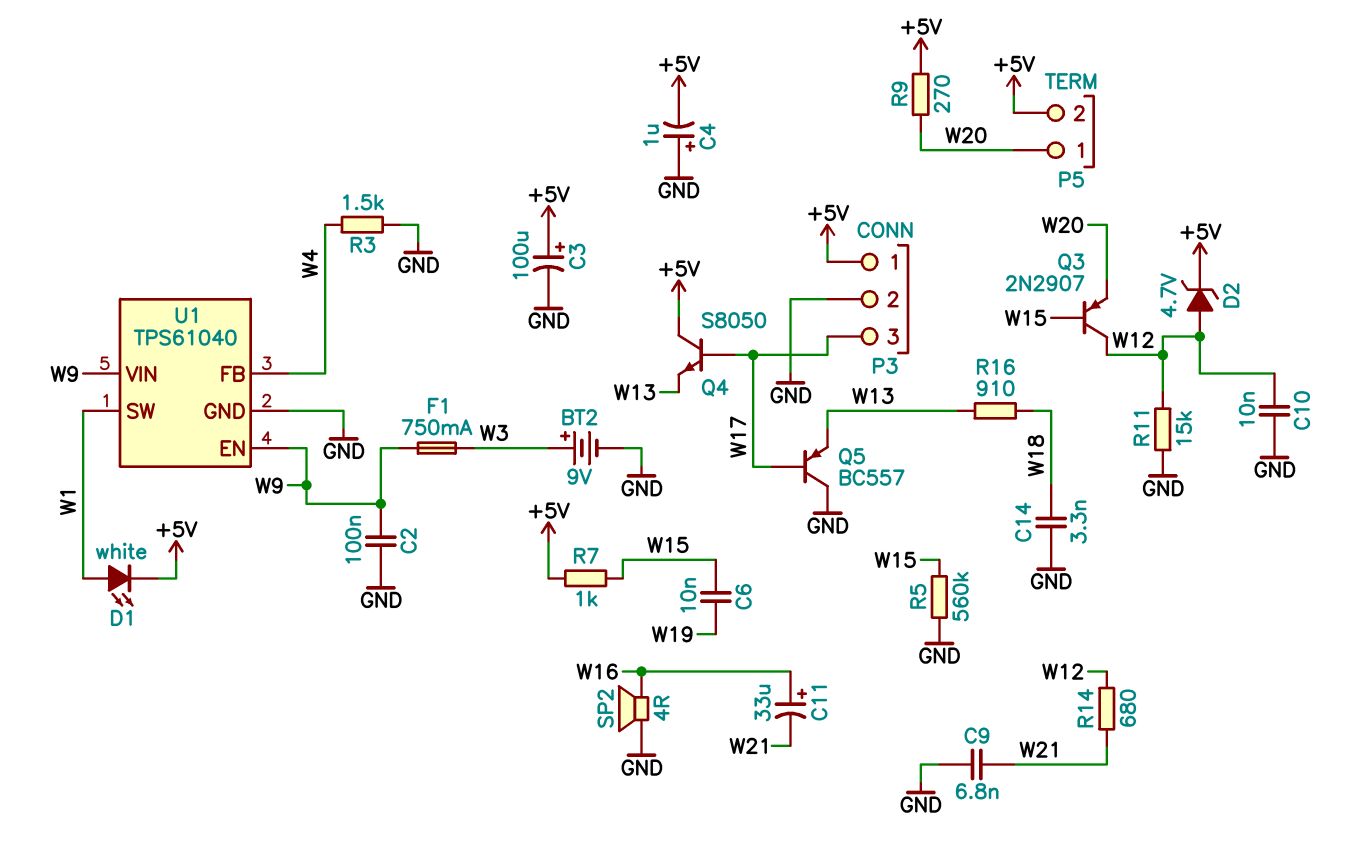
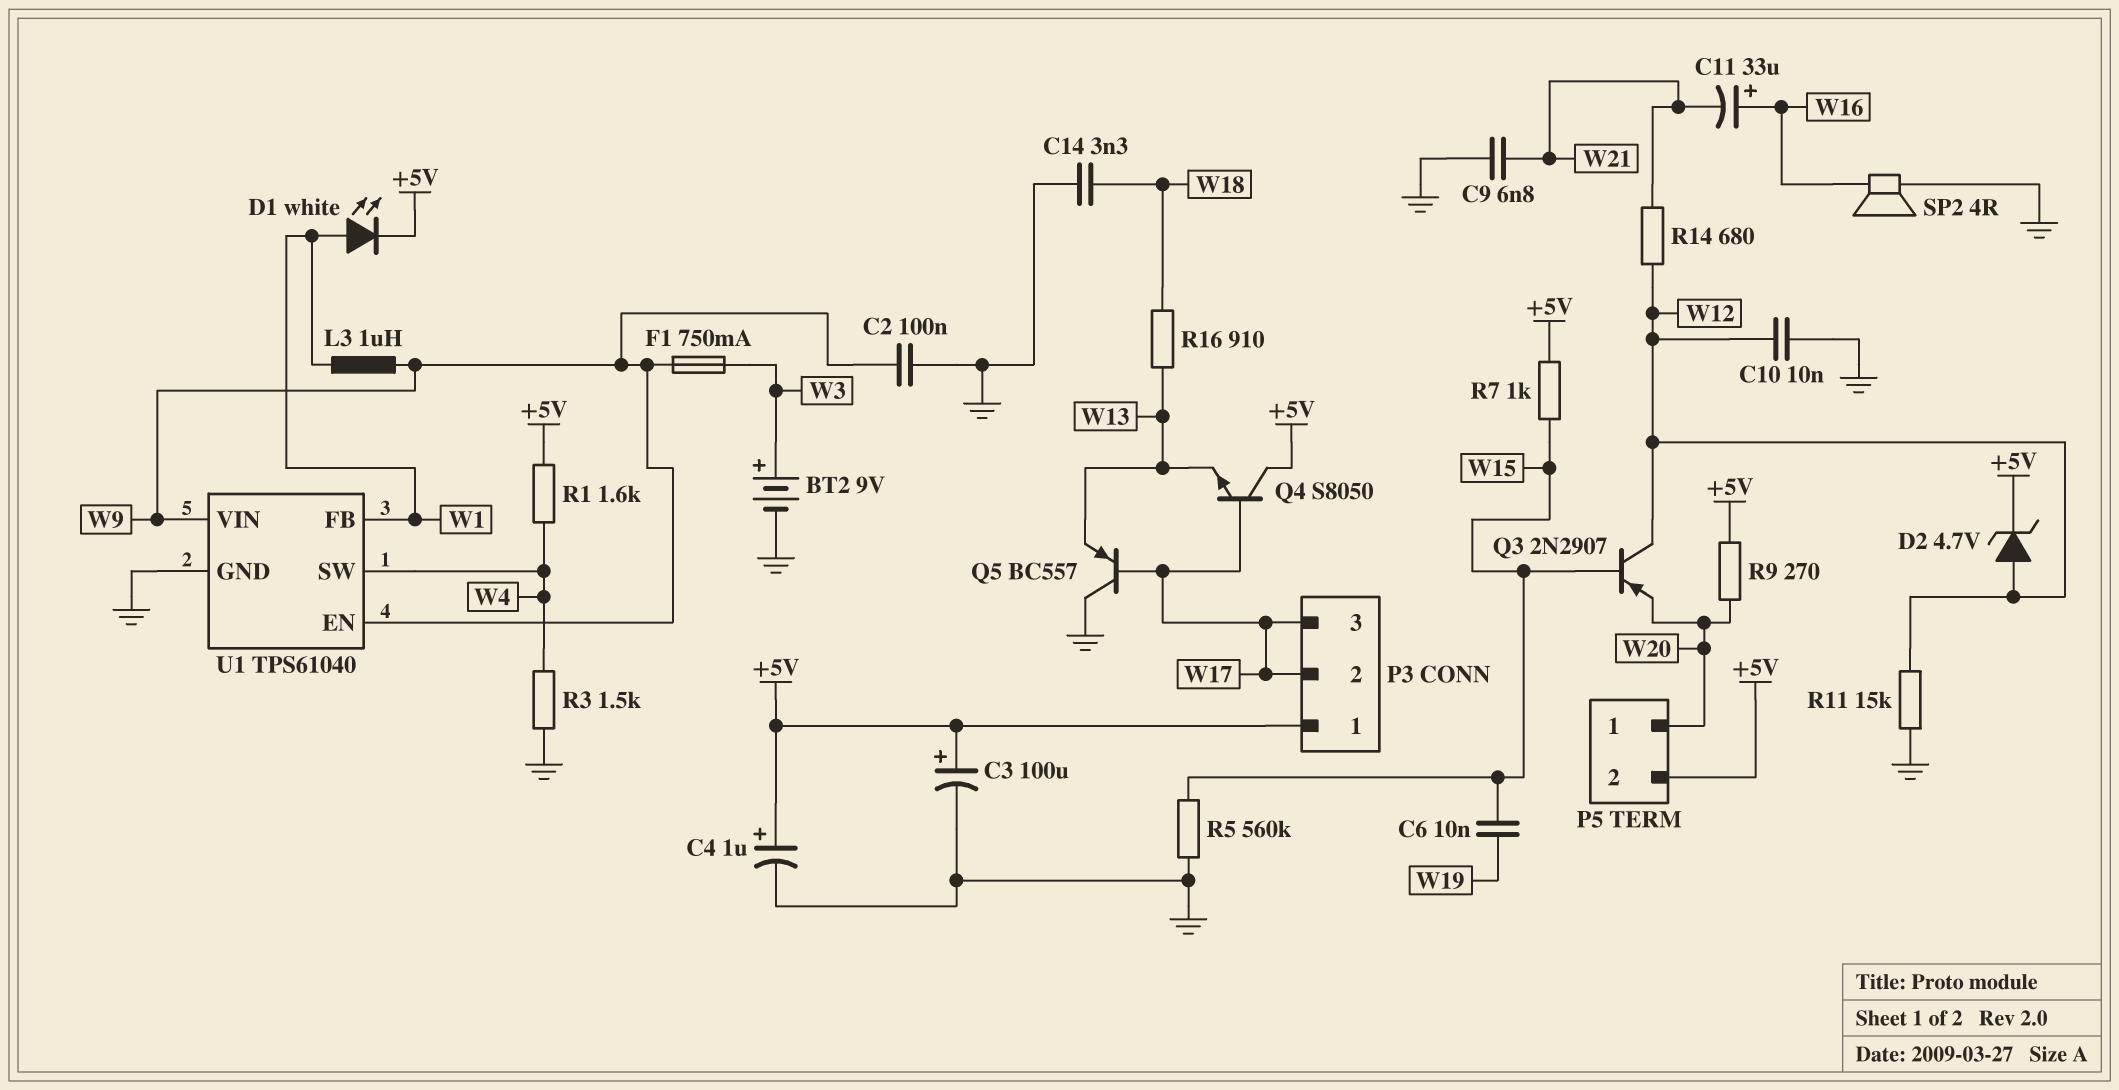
C4: 1uF (plus GND, minus +5V) -> 1uF (plus +5V, minus GND)
L3: none -> 1uH (W1, W9)
P3 pin 2: GND -> W17
R1: none -> 1.6k (+5V, W4)
U1 pin FB: W4 -> W1
U1 pin SW: W1 -> W4

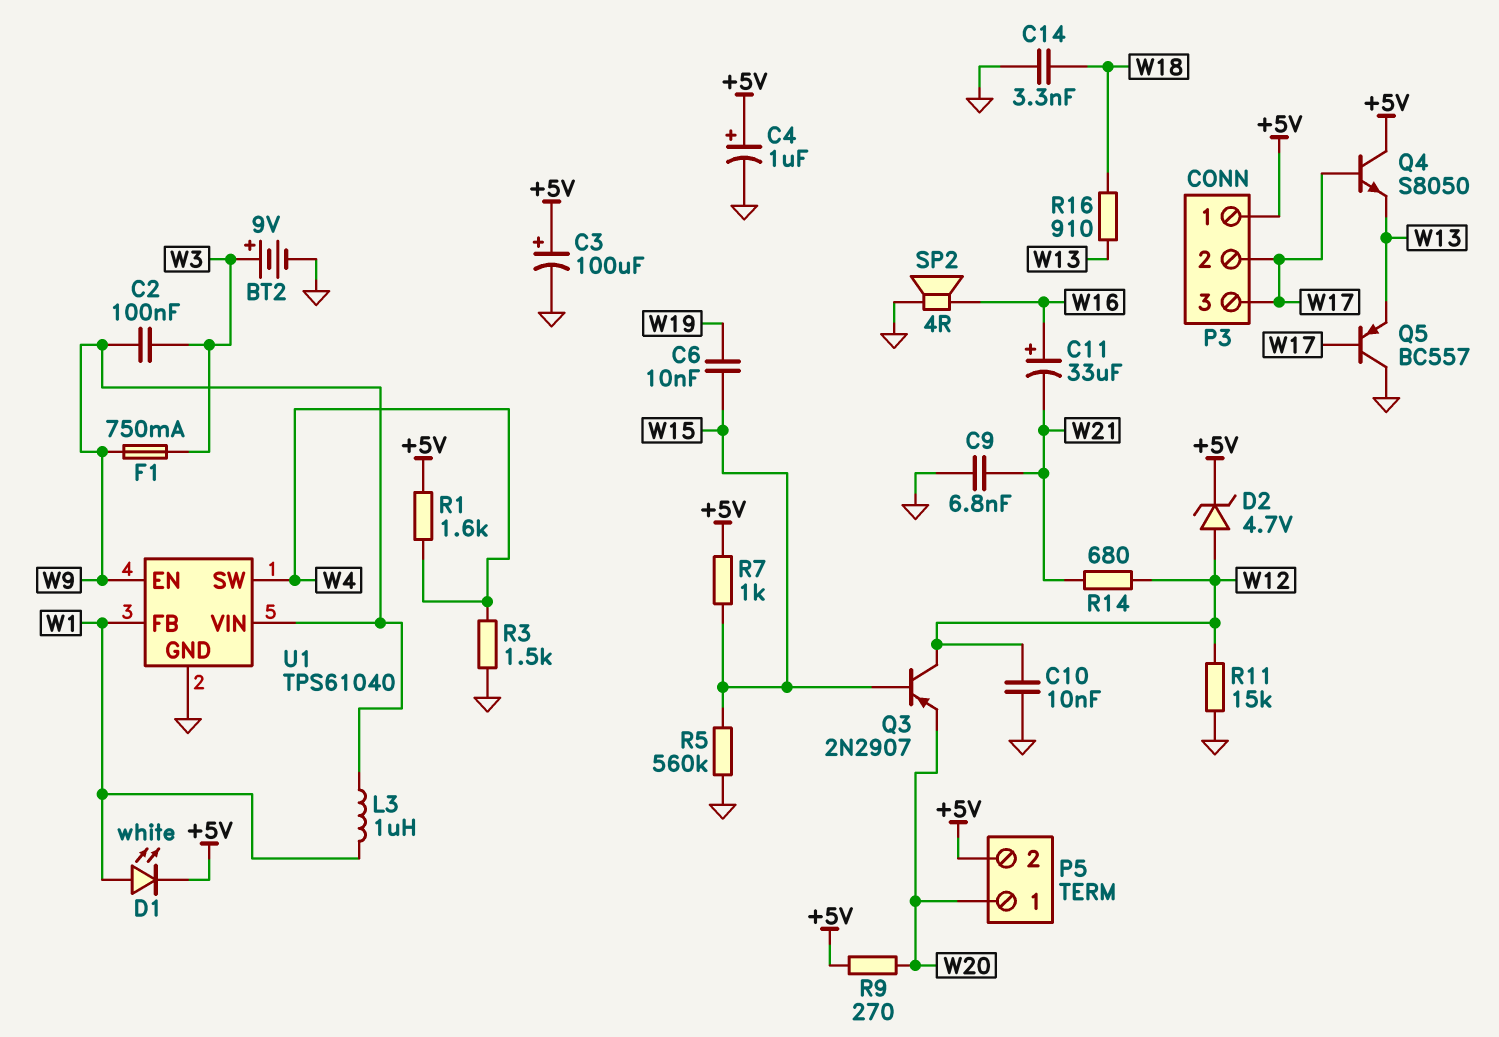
C2: 100nF (GND, W9) -> 100nF (W3, W9)

